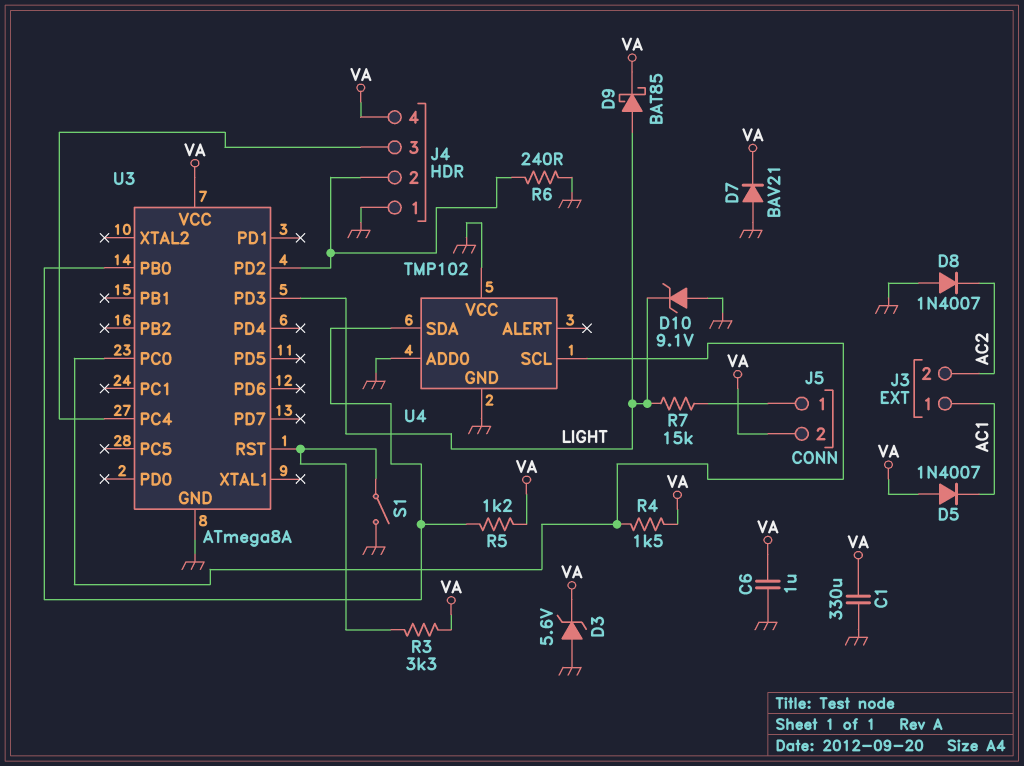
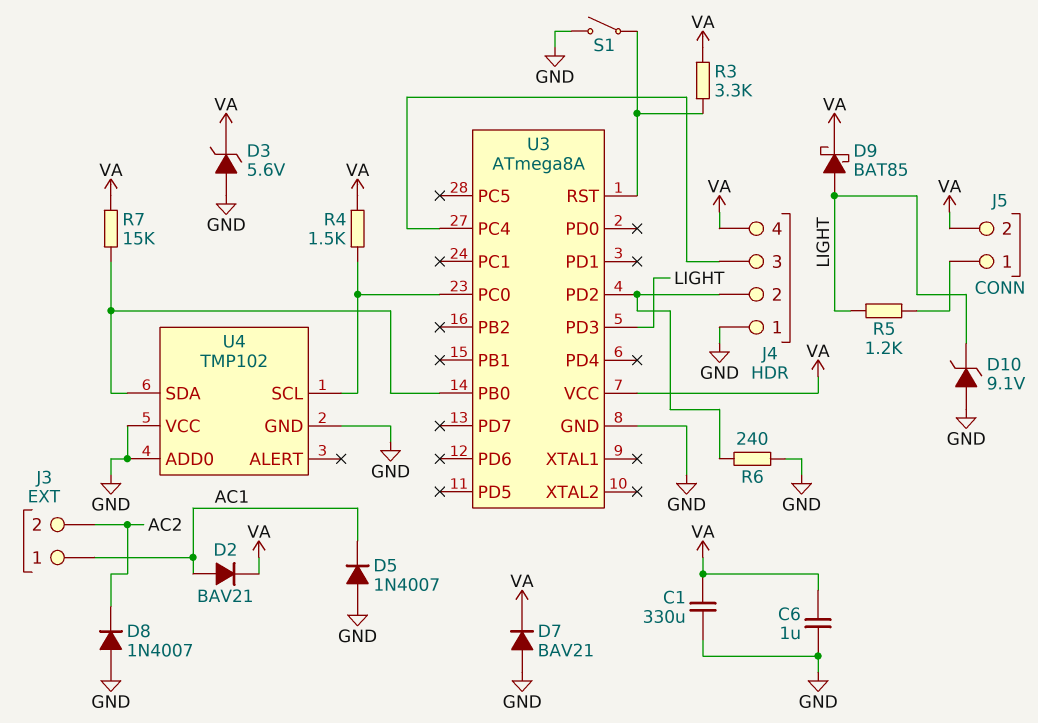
D2: none -> diode BAV21 (A AC1, K VA)
D5: diode 1N4007 (A VA, K AC1) -> diode 1N4007 (A GND, K AC1)
R5: 1.2k (U3/PB0, VA) -> 1.2k (J5/1, LIGHT)
R7: 15k (J5/1, LIGHT) -> 15k (U3/PB0, VA)

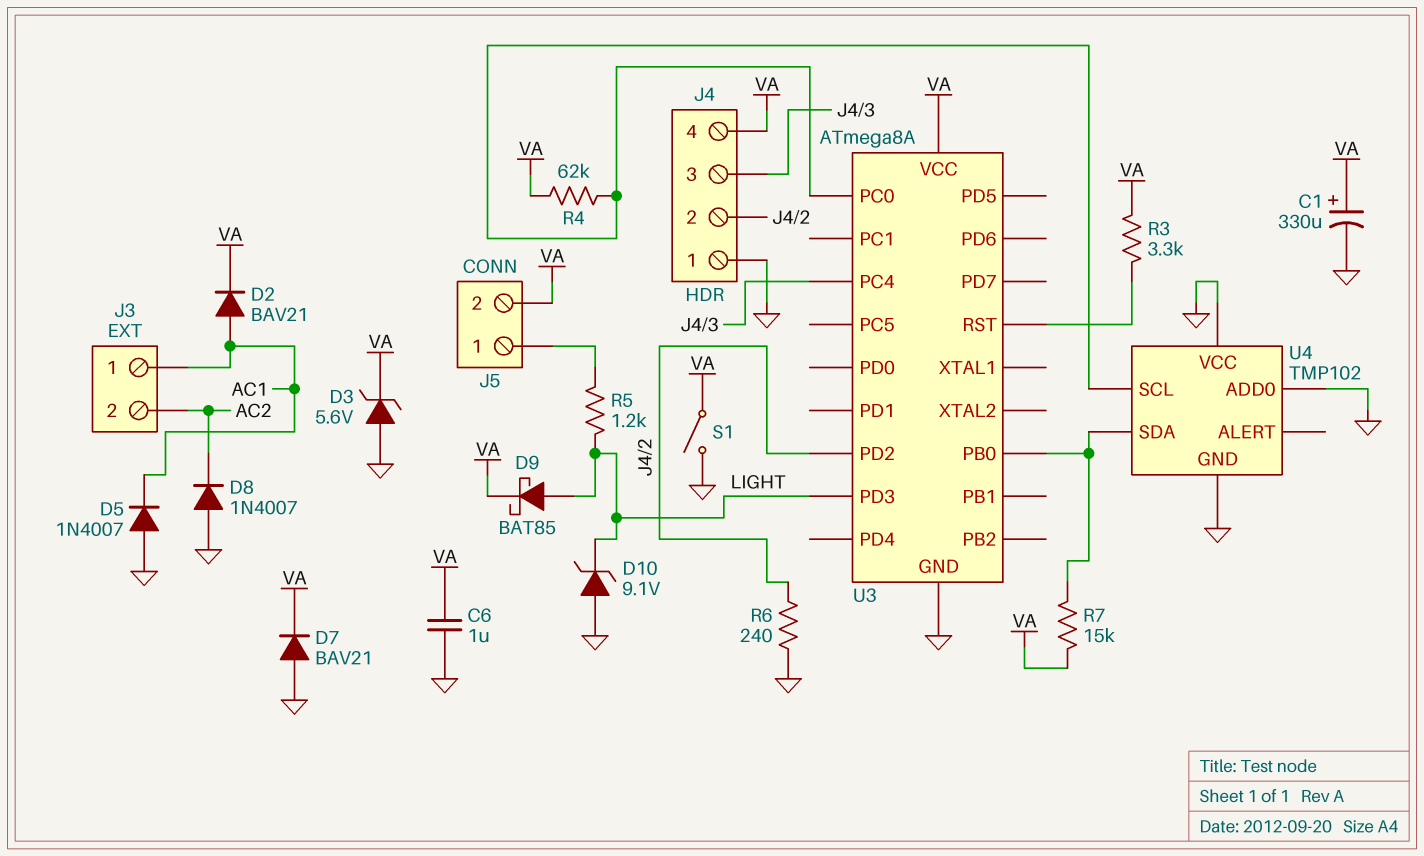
C1: 330uF (GND, VA) -> 330uF (plus VA, minus GND)
R4: 1.5k (U3/PC0, VA) -> 62k (U3/PC0, VA)
S1: switch (GND, U3/RST) -> switch (GND, VA)

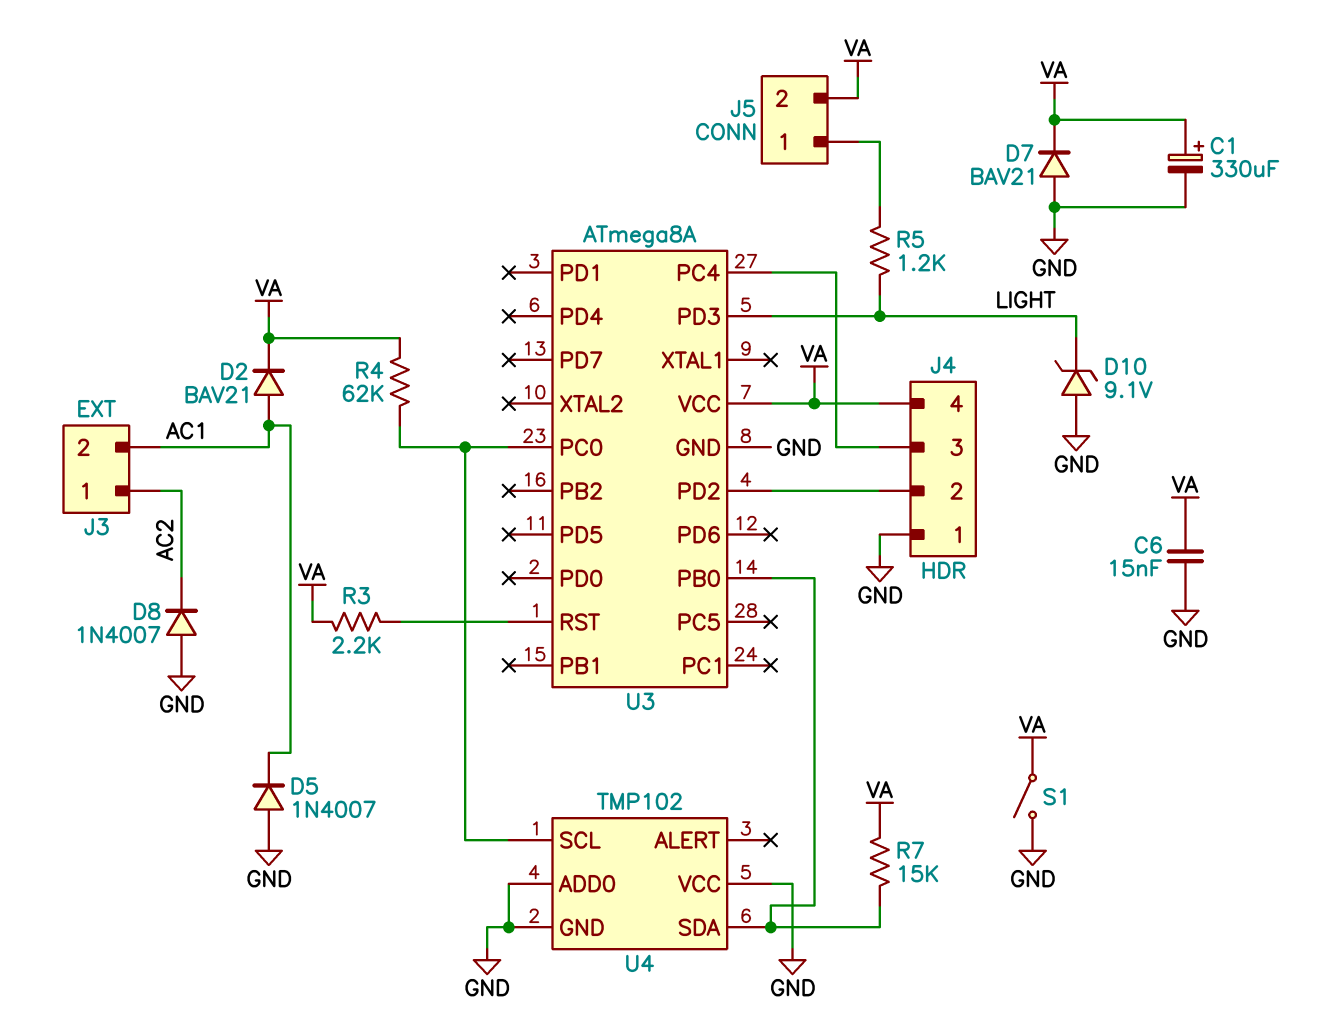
C6: 1uF (GND, VA) -> 15nF (GND, VA)
D3: zener 5.6V (A GND, K VA) -> none
D9: schottky BAT85 (A LIGHT, K VA) -> none
J3 pin 1: AC1 -> AC2
J3 pin 2: AC2 -> AC1
R3: 3.3k (U3/RST, VA) -> 2.2k (U3/RST, VA)
R6: 240 (GND, J4/2) -> none

